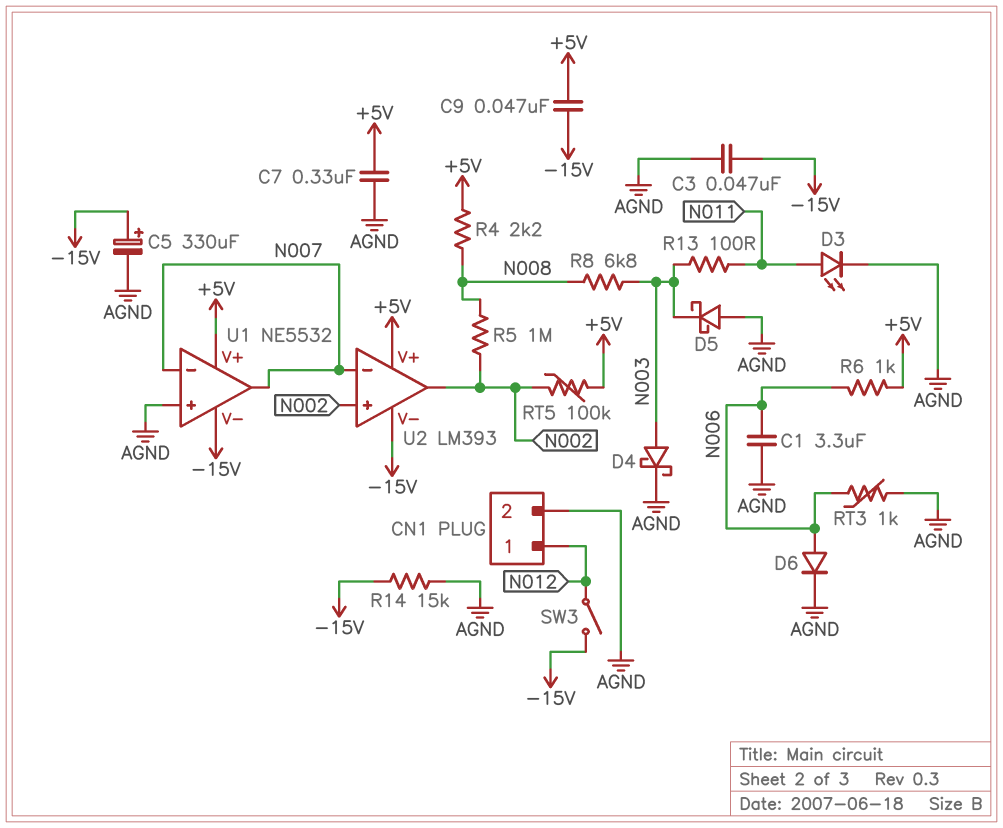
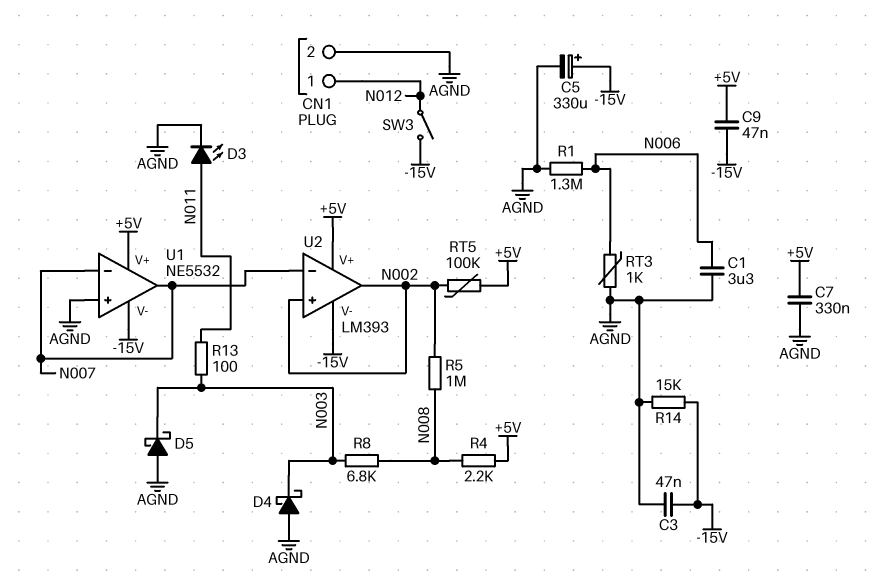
D4: schottky (A N003, K AGND) -> schottky (A AGND, K N003)
D6: diode (A N006, K AGND) -> none
R1: none -> 1.3M (AGND, N006)
R6: 1k (+5V, N006) -> none

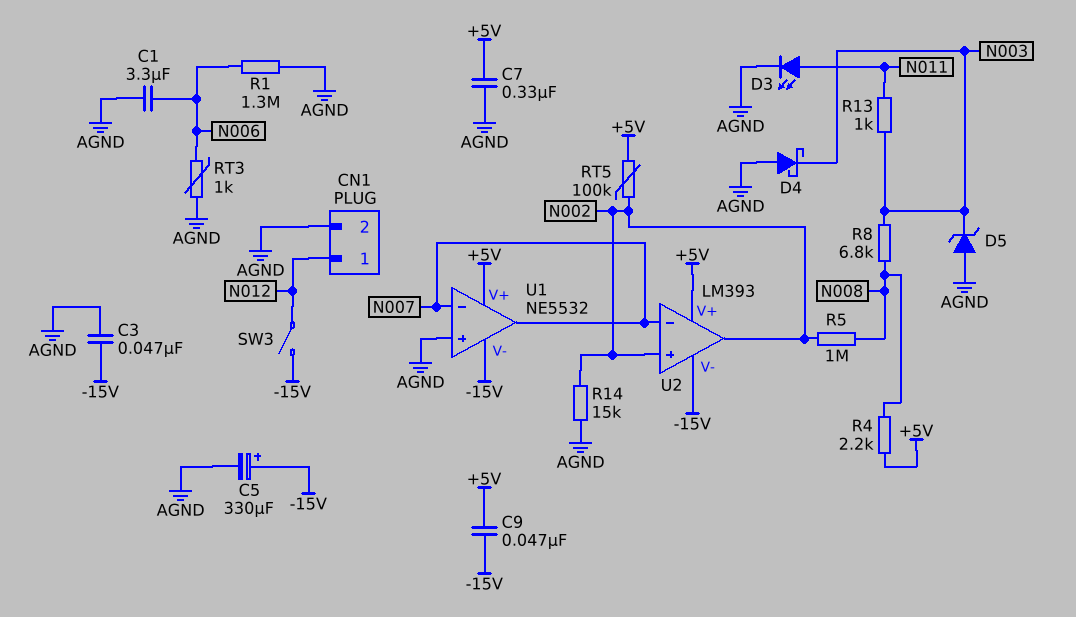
D5: schottky (A AGND, K N003) -> zener (A AGND, K N003)
R13: 100 (N003, N011) -> 1k (N003, N011)
R14: 15k (-15V, AGND) -> 15k (AGND, N002)

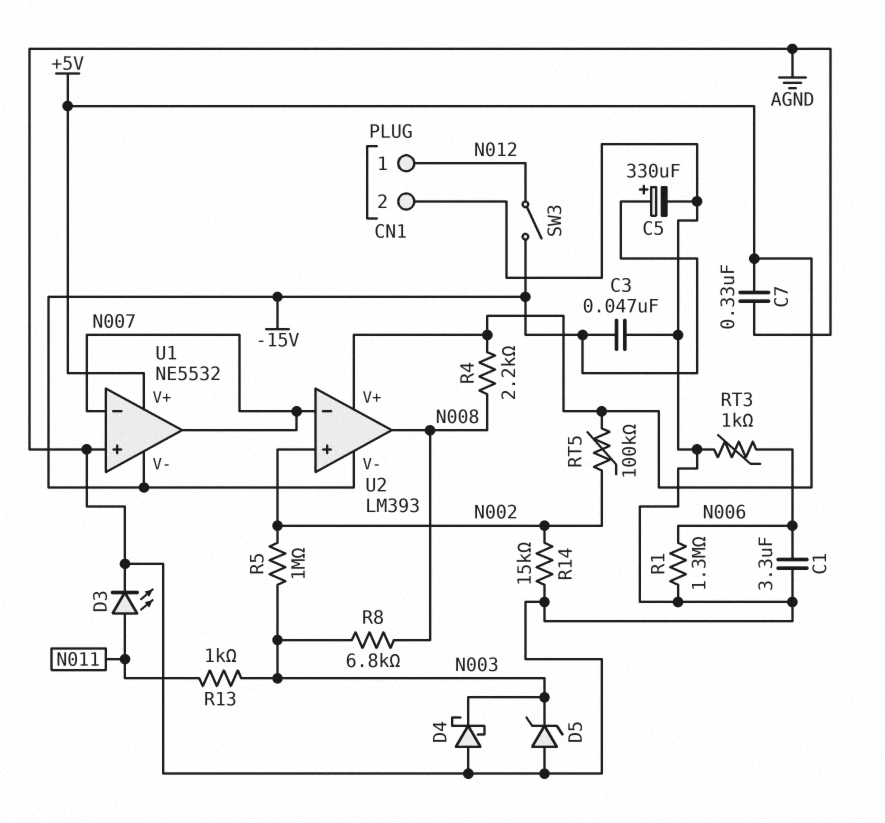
C9: 47nF (+5V, -15V) -> none
R5: 1M (N002, N008) -> 1M (N002, N003)
U2 pin out: N002 -> N008

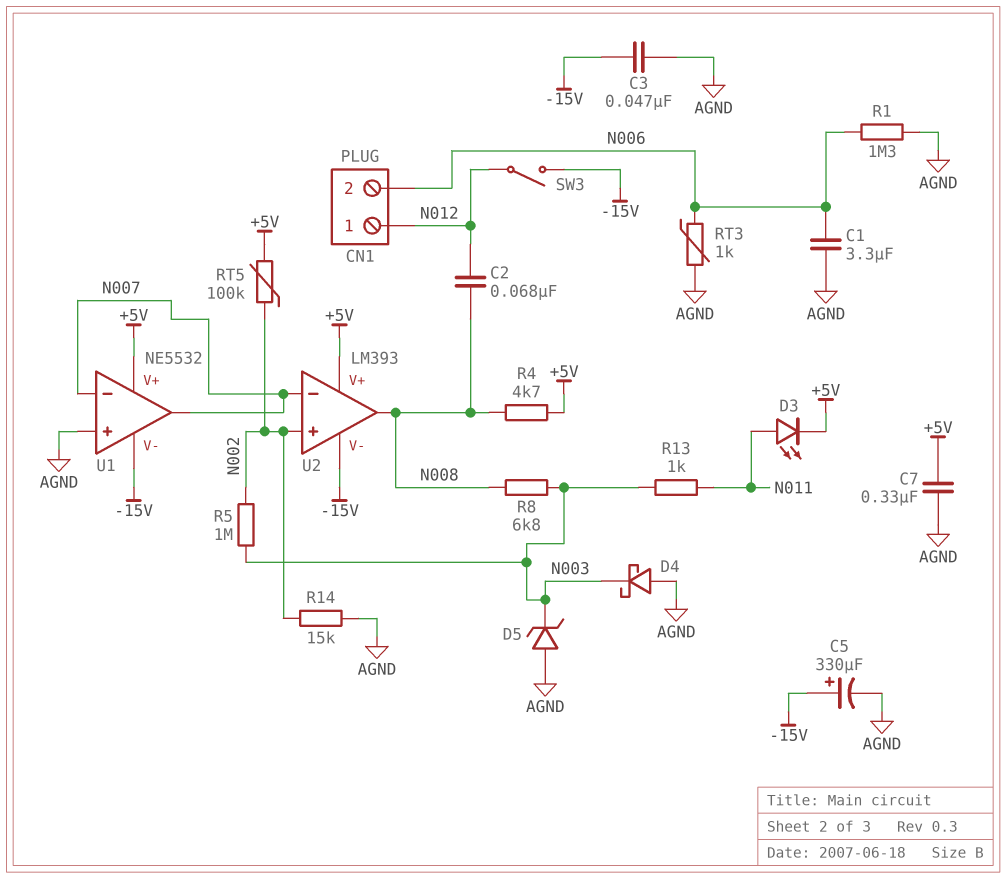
C2: none -> 68nF (N008, N012)
CN1 pin 2: AGND -> N006
D3: LED (A N011, K AGND) -> LED (A N011, K +5V)
R4: 2.2k (+5V, N008) -> 4.7k (+5V, N008)

